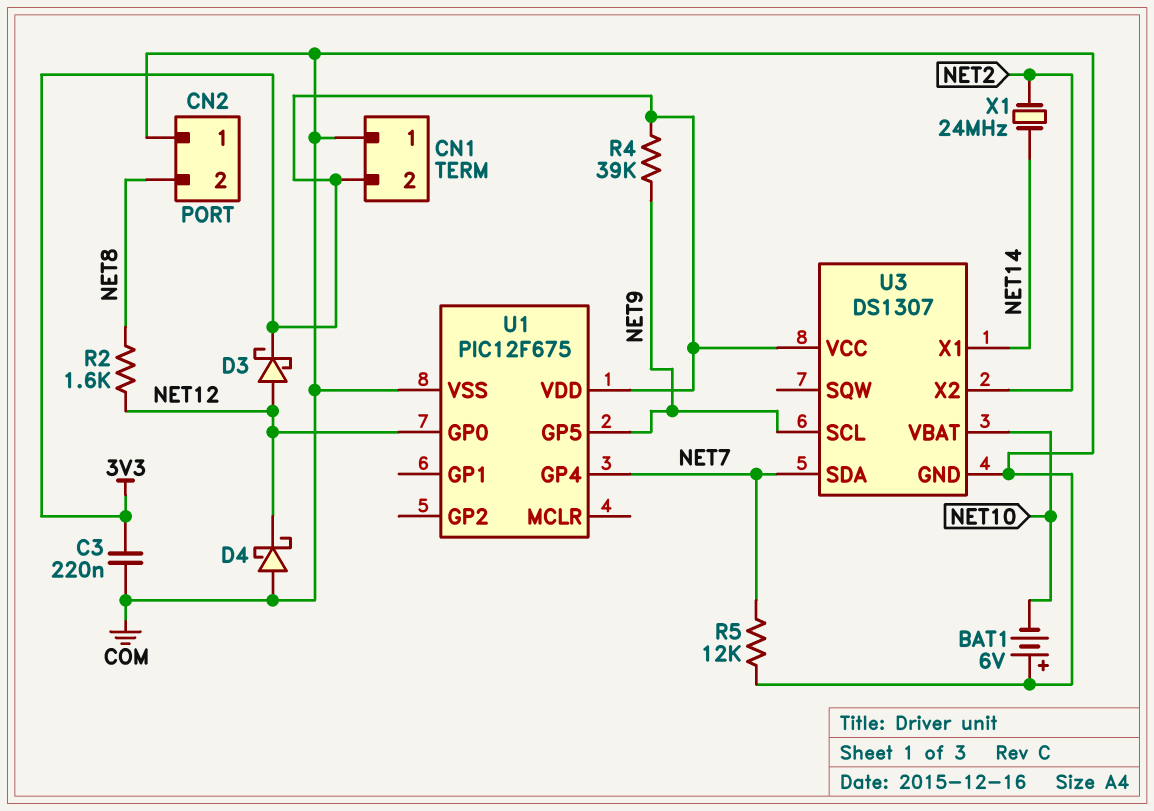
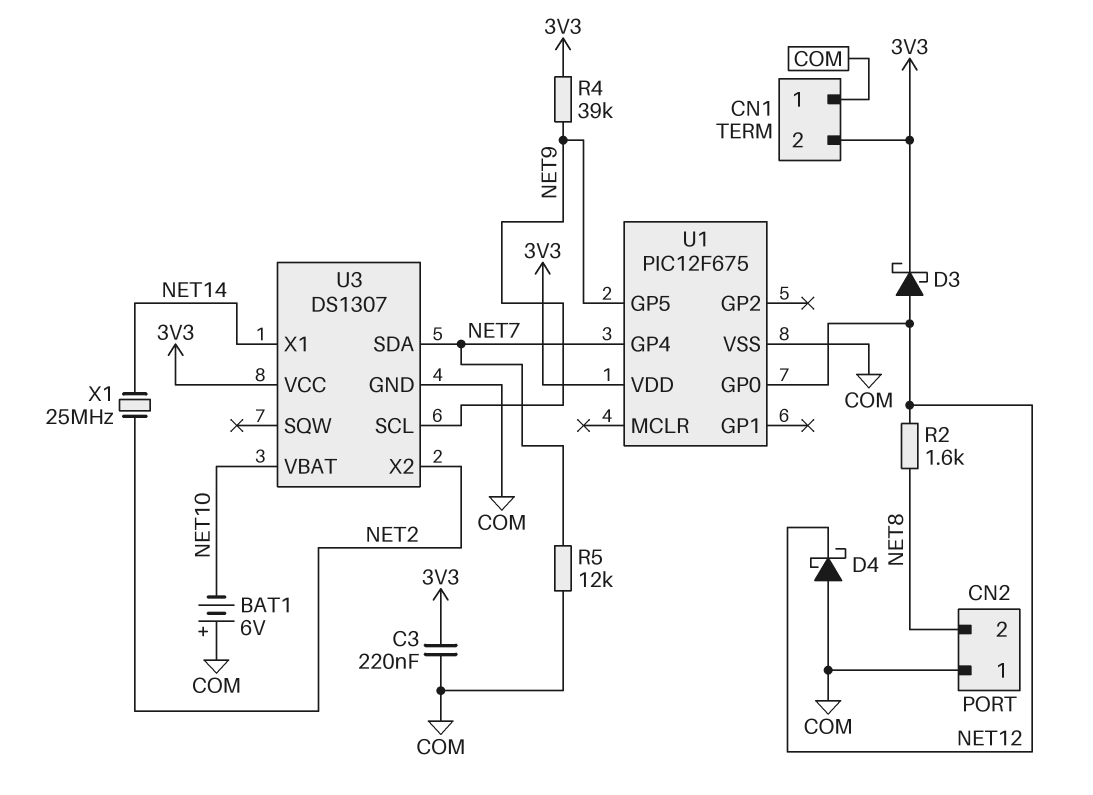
X1: 24MHz (NET2, NET14) -> 25MHz (NET2, NET14)

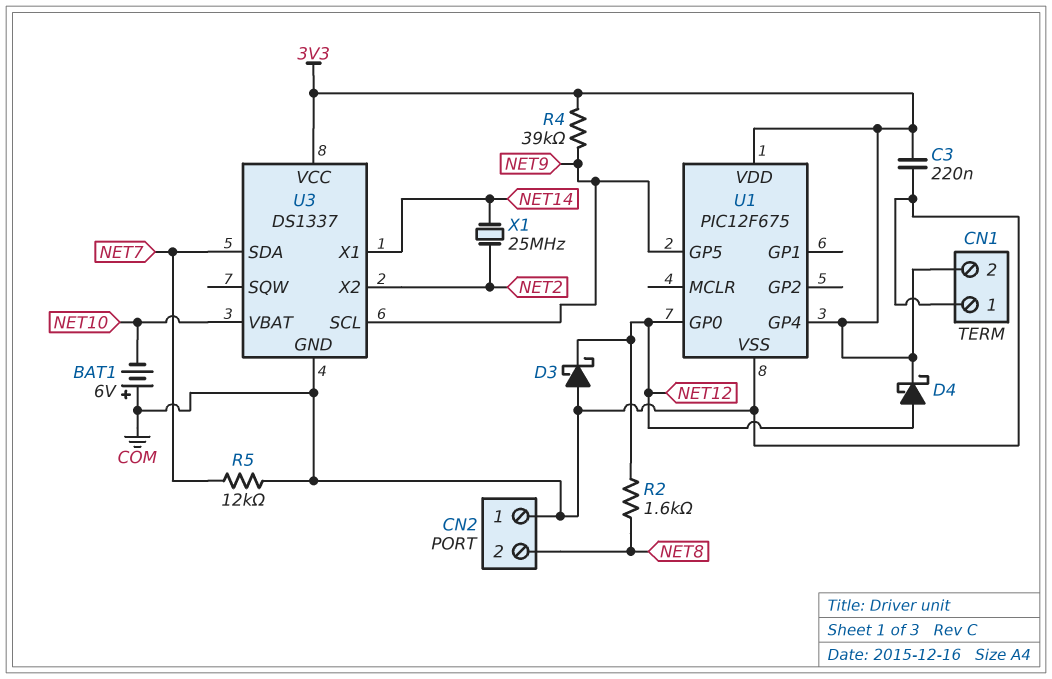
D3: schottky (A NET12, K 3V3) -> schottky (A COM, K NET12)
D4: schottky (A COM, K NET12) -> schottky (A NET12, K 3V3)
U1 pin GP4: NET7 -> 3V3
U3: DS1307 -> DS1337

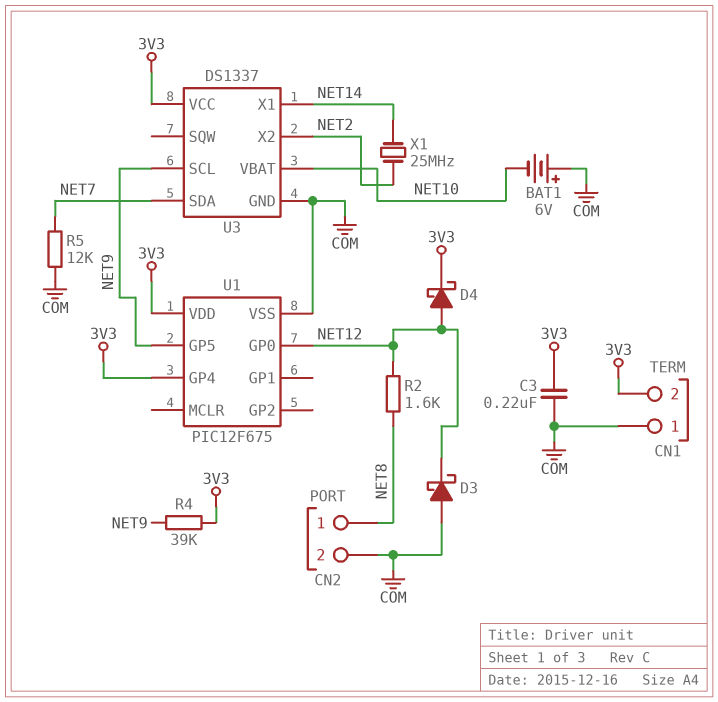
CN2 pin 1: COM -> NET8
CN2 pin 2: NET8 -> COM

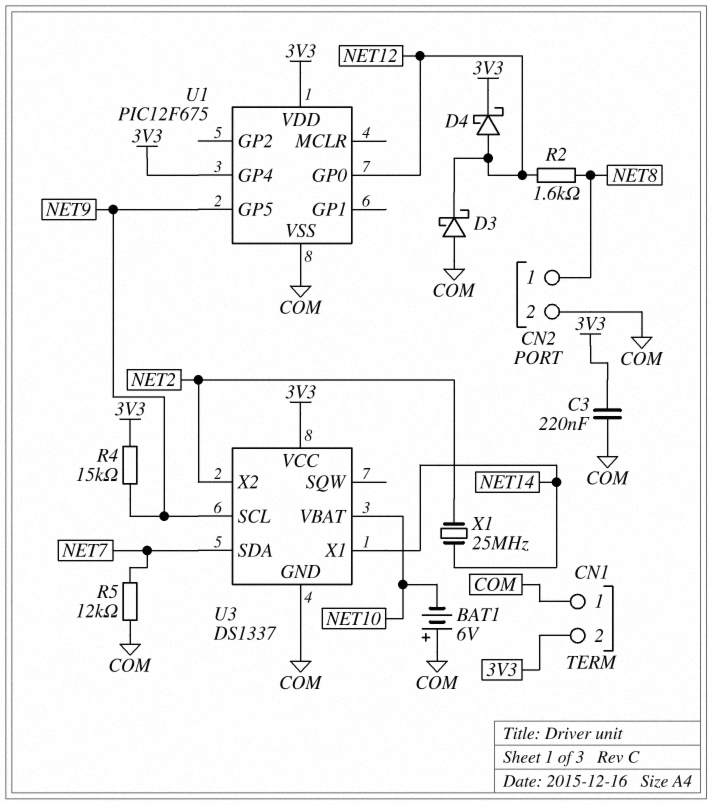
R4: 39k (3V3, NET9) -> 15k (3V3, NET9)

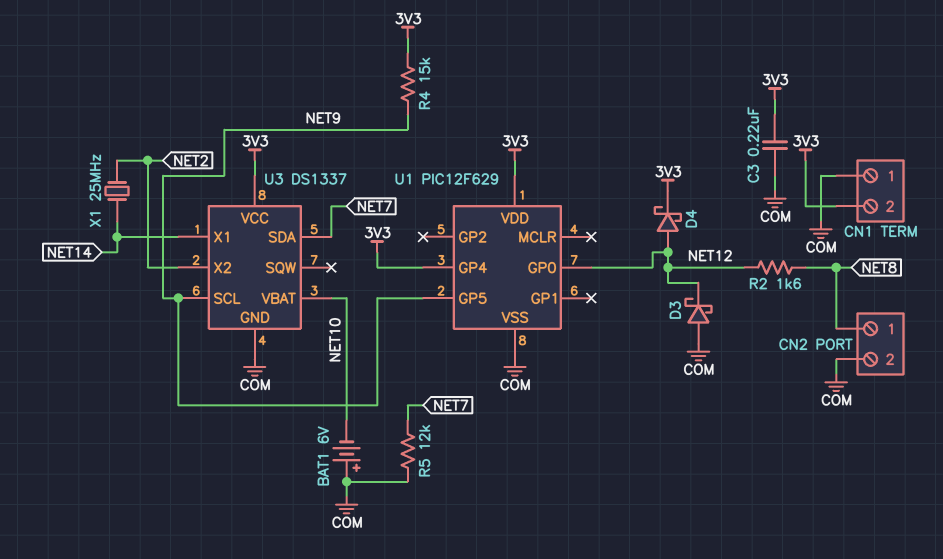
U1: PIC12F675 -> PIC12F629

